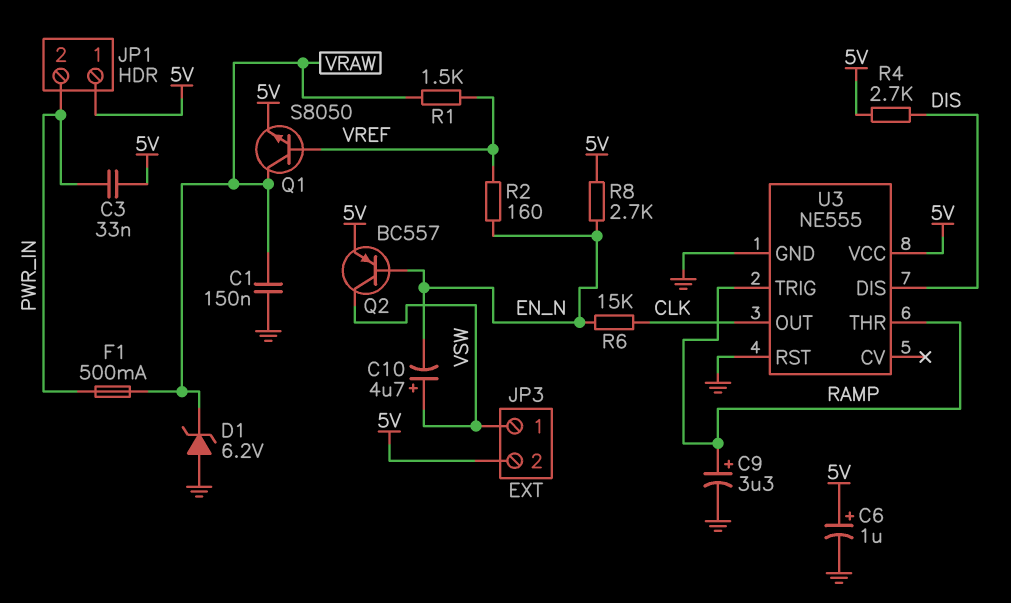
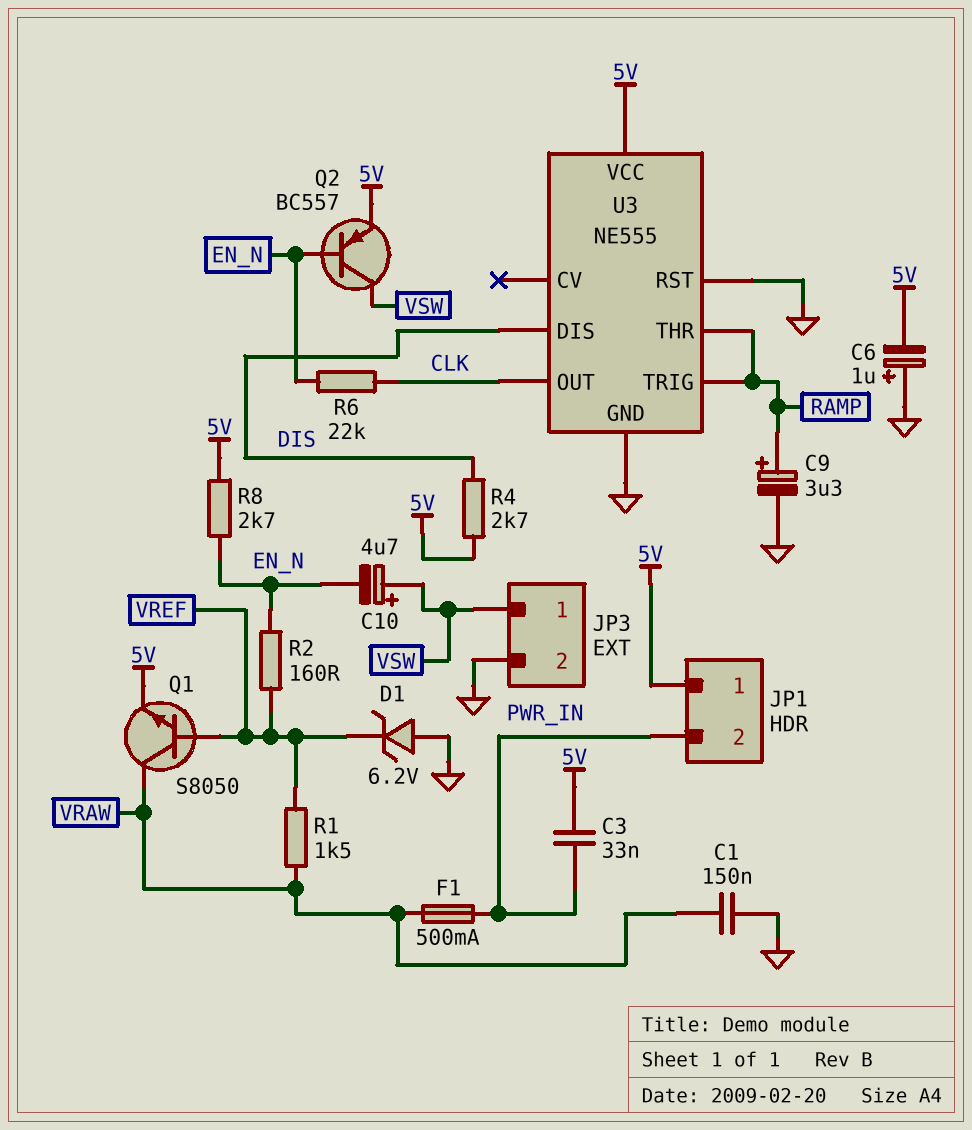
C6: 1uF (plus 5V, minus GND) -> 1uF (plus GND, minus 5V)
D1: zener 6.2V (A GND, K VRAW) -> zener 6.2V (A GND, K VREF)
JP3 pin 2: 5V -> GND
R6: 15k (CLK, EN_N) -> 22k (CLK, EN_N)

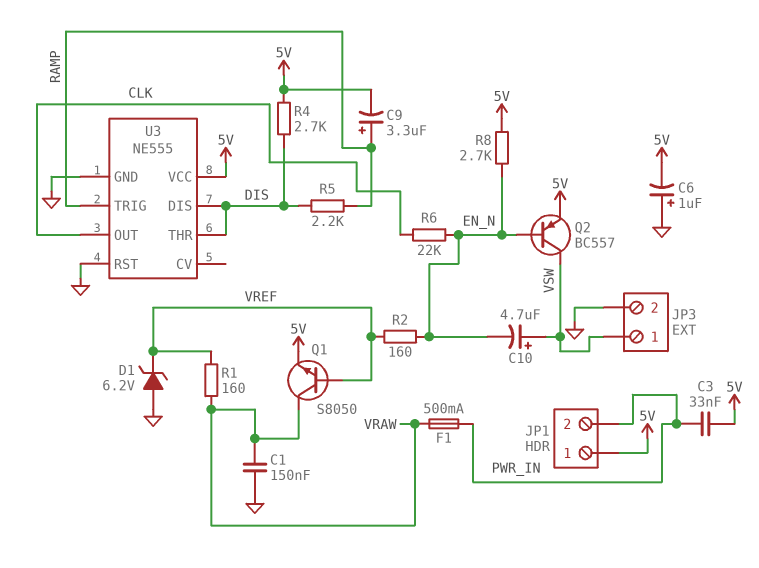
C9: 3.3uF (plus RAMP, minus GND) -> 3.3uF (plus RAMP, minus 5V)
R1: 1.5k (VRAW, VREF) -> 160 (VRAW, VREF)
R5: none -> 2.2k (DIS, RAMP)
U3 pin THR: RAMP -> DIS

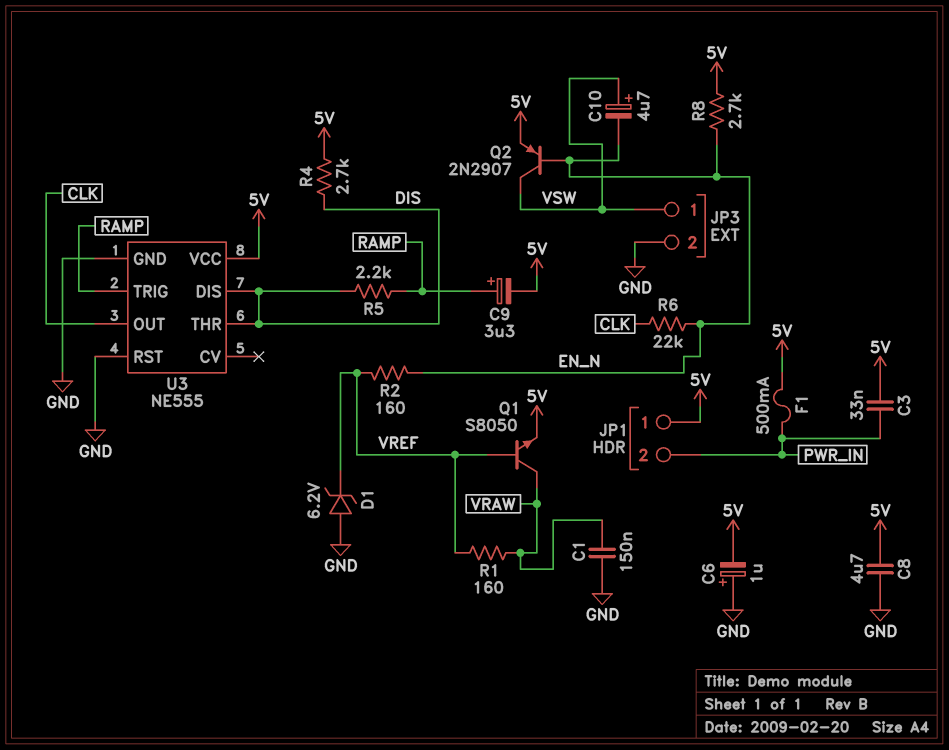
C8: none -> 4.7uF (5V, GND)
F1: 500mA (PWR_IN, VRAW) -> 500mA (5V, PWR_IN)
Q2: PNP BC557 (B EN_N, C VSW, E 5V) -> PNP 2N2907 (B EN_N, C VSW, E 5V)

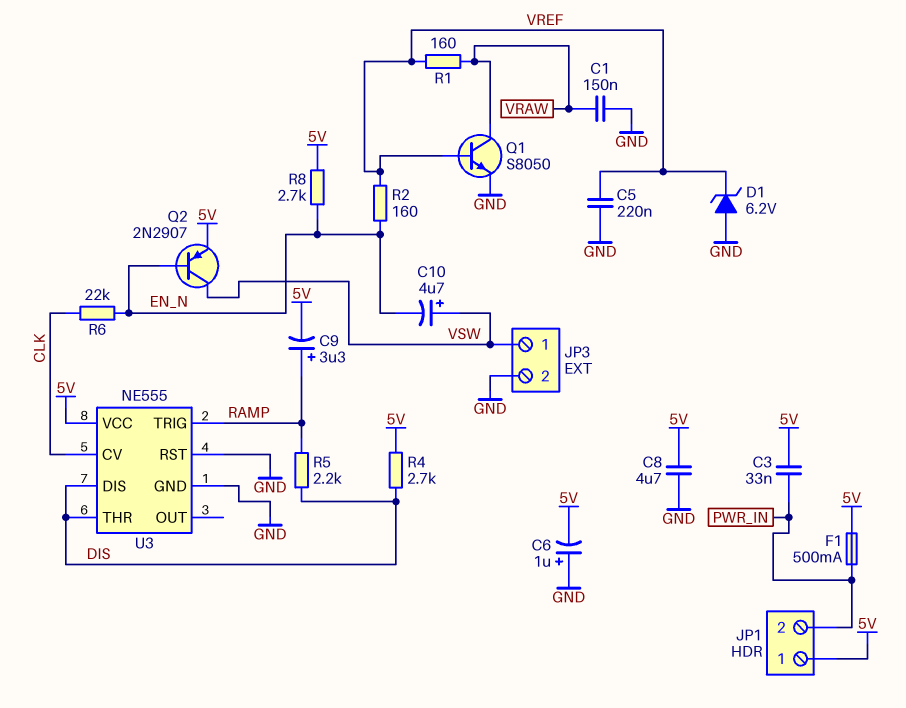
C5: none -> 220nF (GND, VREF)
Q1: NPN S8050 (B VREF, C VRAW, E 5V) -> NPN S8050 (B VREF, C VRAW, E GND)
U3 pin CV: none -> CLK
U3 pin OUT: CLK -> none

